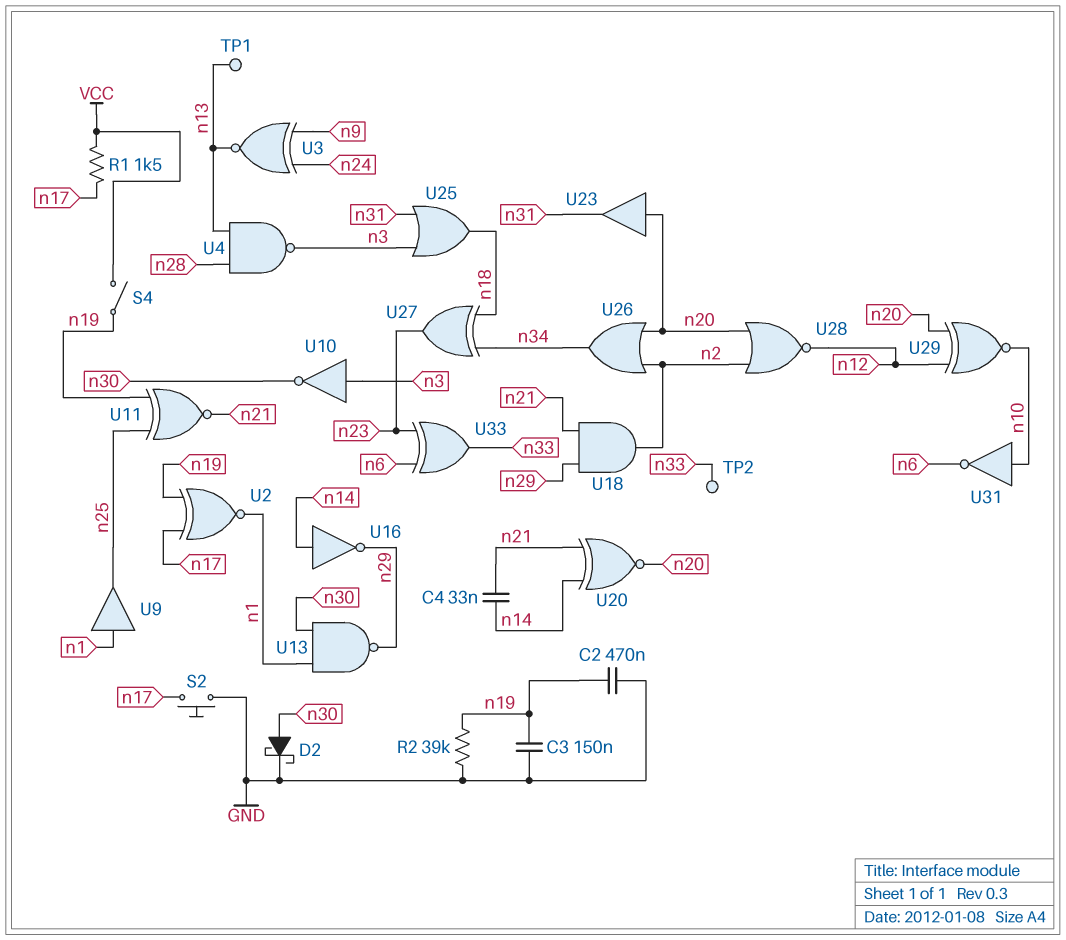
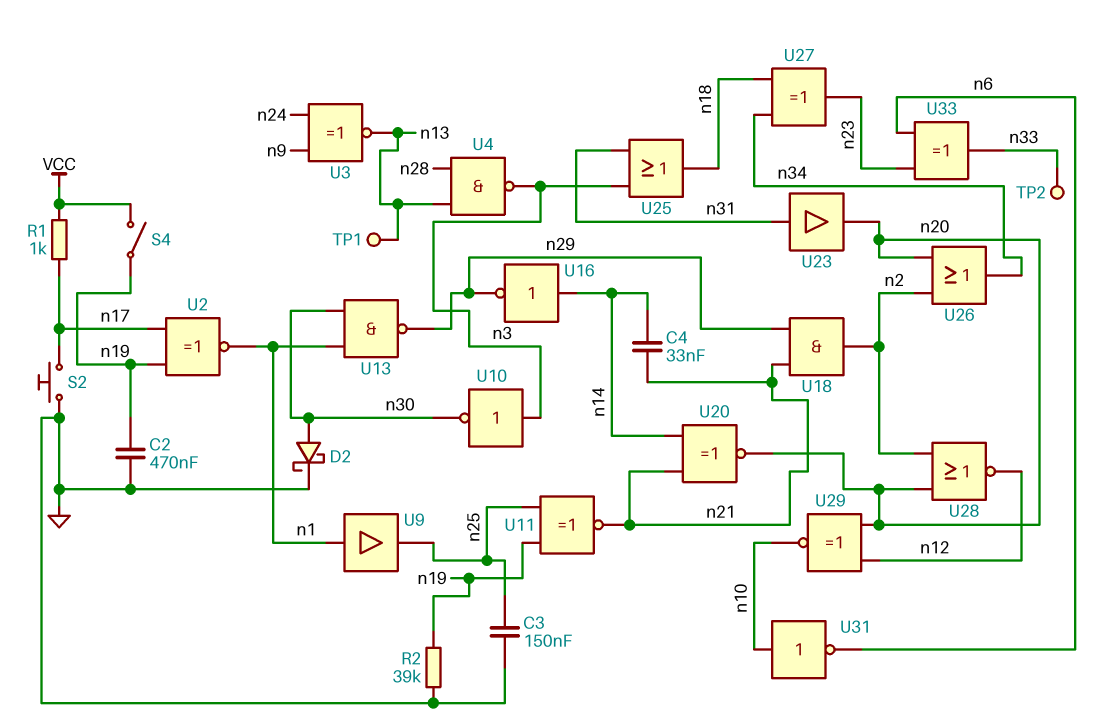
C3: 150nF (GND, n19) -> 150nF (GND, n25)
R1: 1.5k (VCC, n17) -> 1k (VCC, n17)
U23: buffer (in n20, out n31) -> buffer (in n31, out n20)

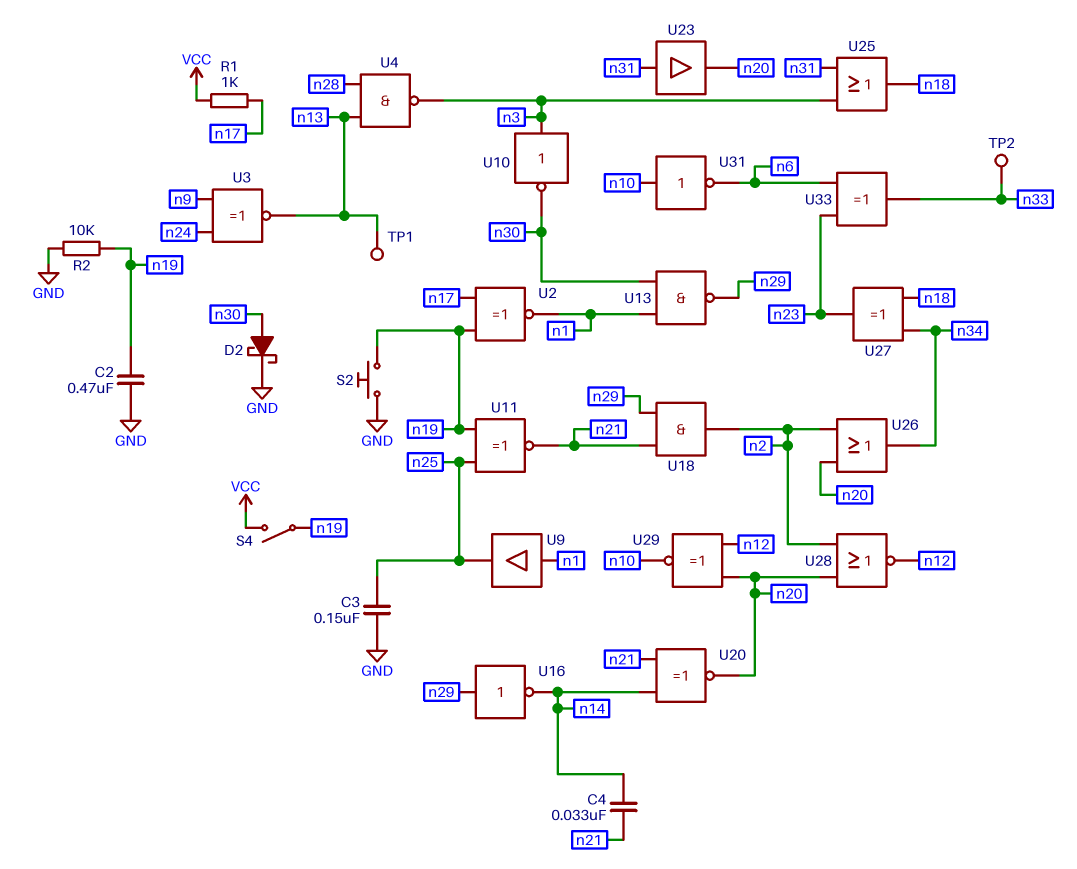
R2: 39k (GND, n19) -> 10k (GND, n19)
S2: button (GND, n17) -> button (GND, n19)
U16: NOT (in n14, out n29) -> NOT (in n29, out n14)

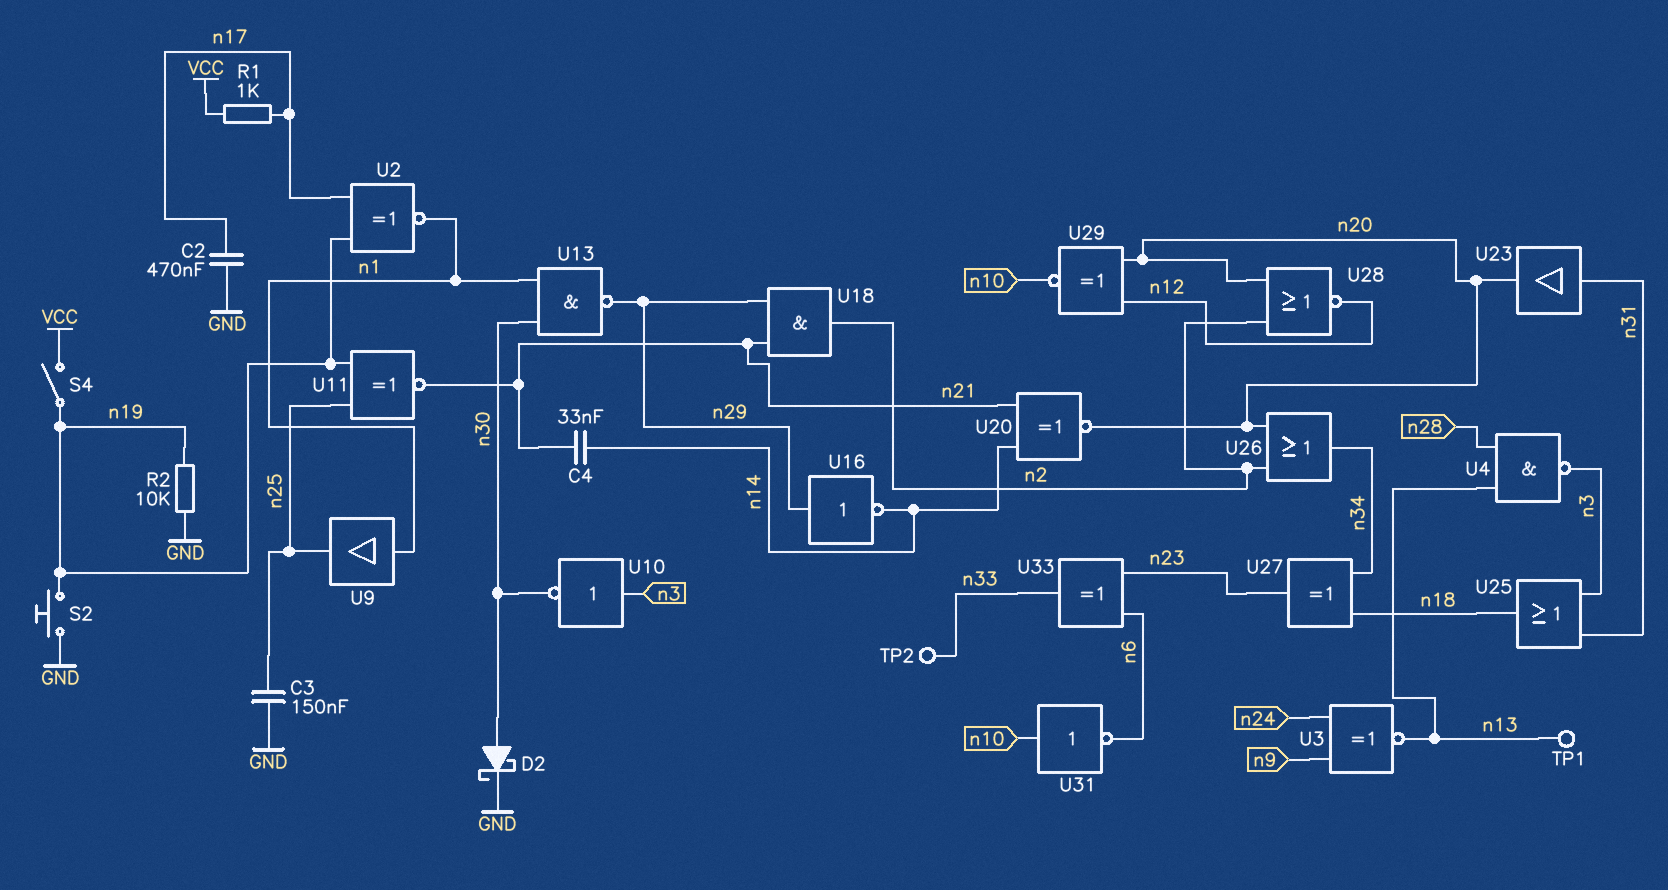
C2: 470nF (GND, n19) -> 470nF (GND, n17)

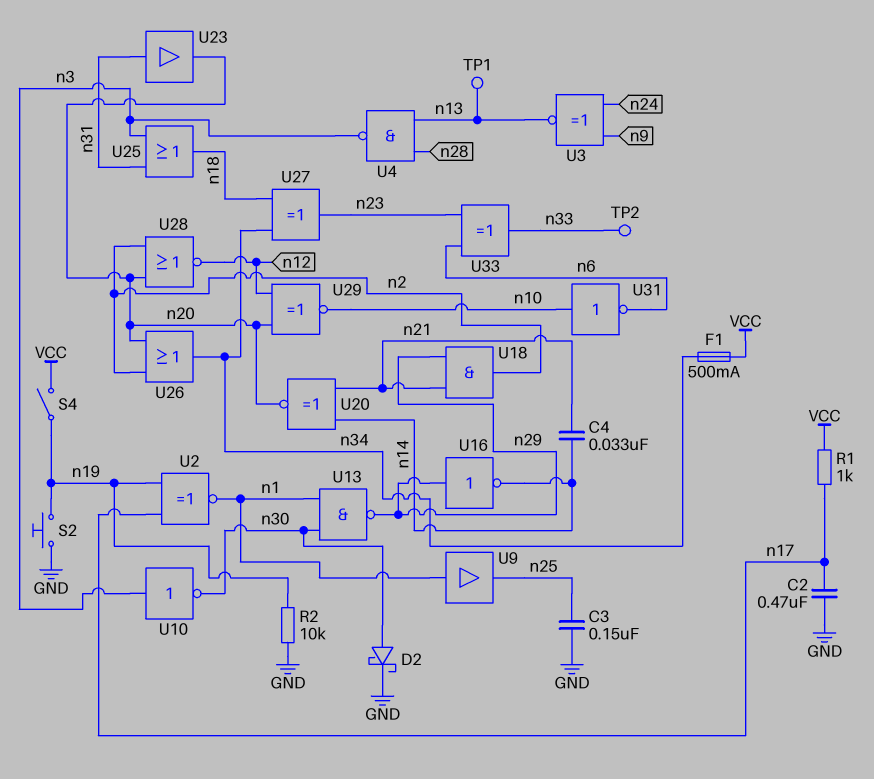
F1: none -> 500mA (VCC, n34)
U11: XNOR (in n19, in n25, out n21) -> none

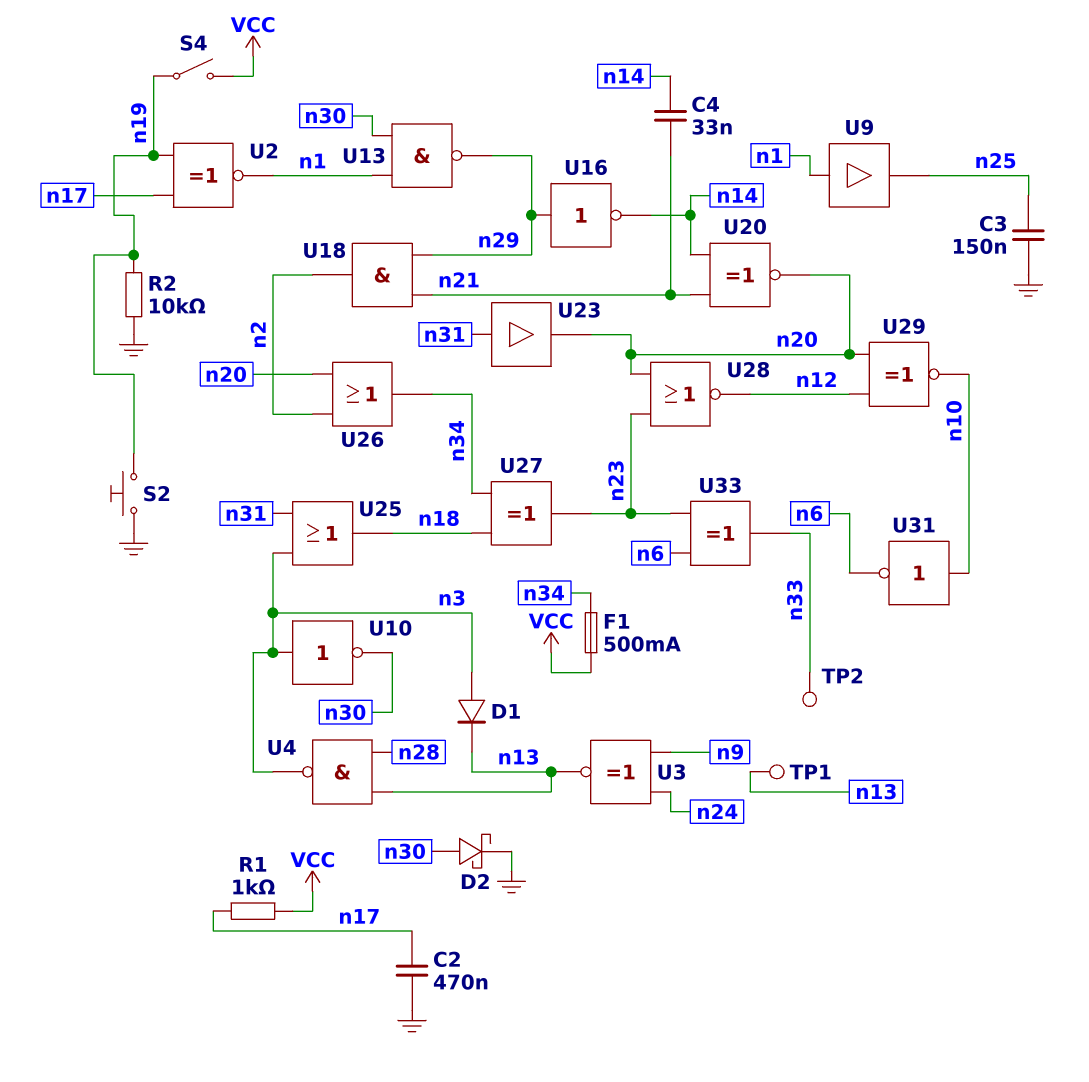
D1: none -> diode (A n3, K n13)
U28: NOR (in n2, in n20, out n12) -> NOR (in n20, in n23, out n12)

